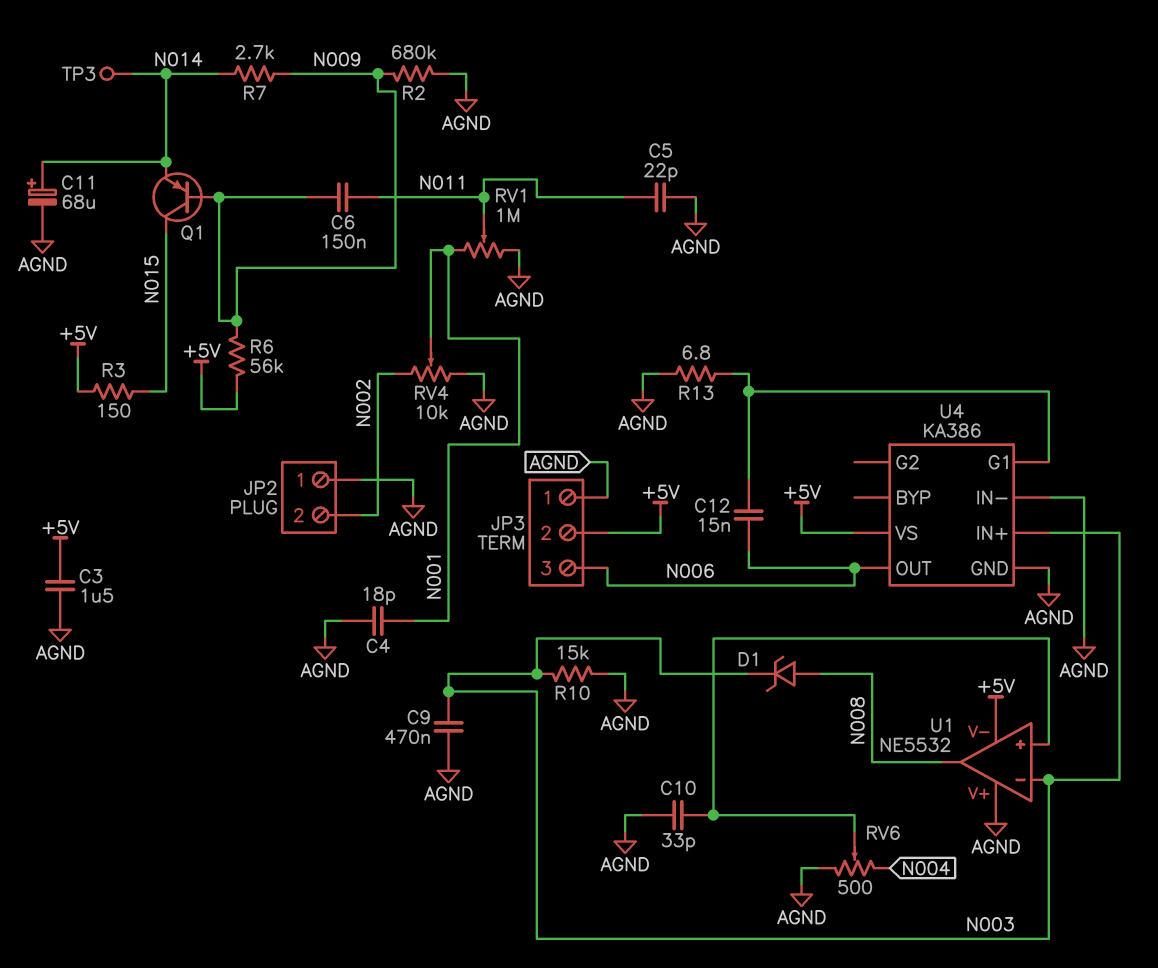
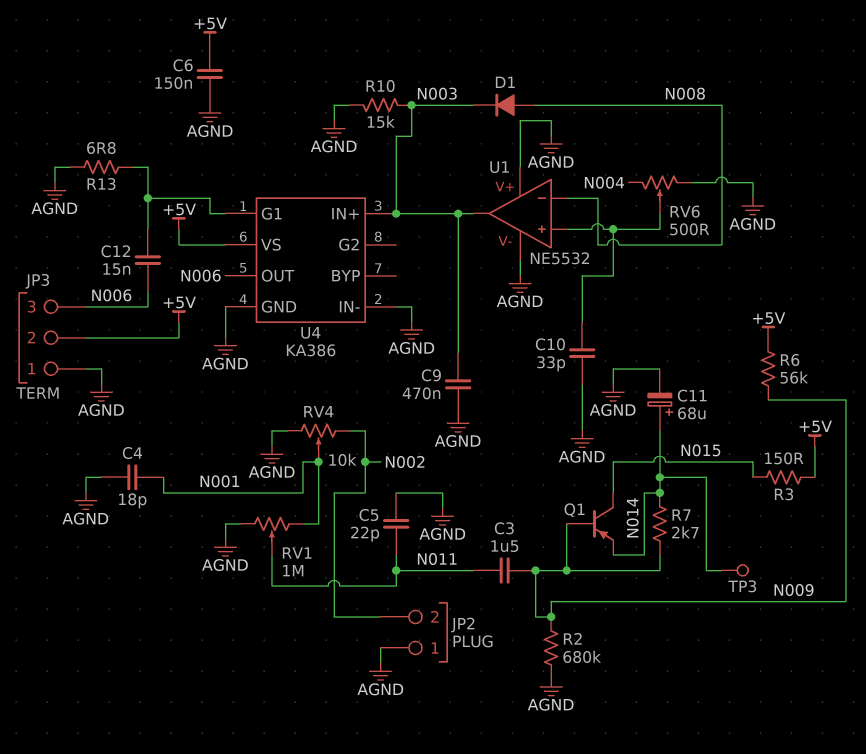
C3: 1.5uF (+5V, AGND) -> 1.5uF (N009, N011)
C6: 150nF (N009, N011) -> 150nF (+5V, AGND)
D1: zener (A N008, K N003) -> diode (A N008, K N003)
U1 pin V-: +5V -> AGND
U1 pin in-: N003 -> N008
U1 pin out: N008 -> N003

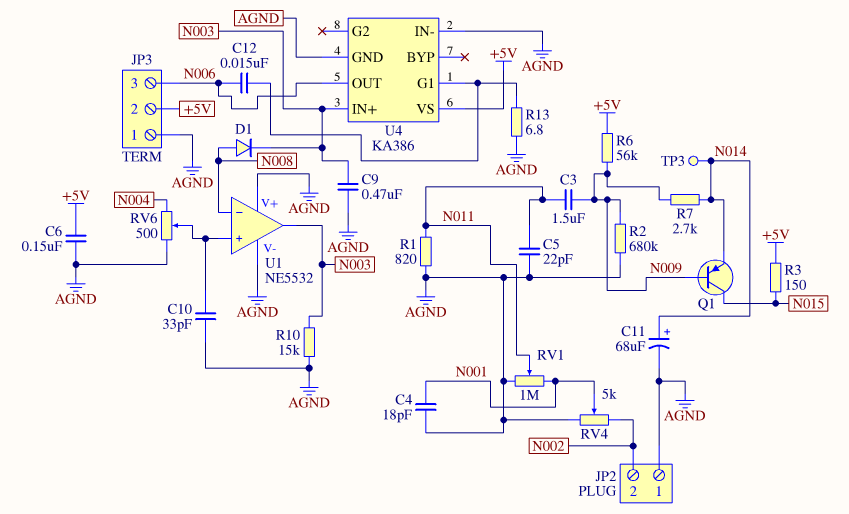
R1: none -> 820 (AGND, N011)
RV4: 10k (AGND, N002, wiper N001) -> 5k (AGND, N002, wiper N001)

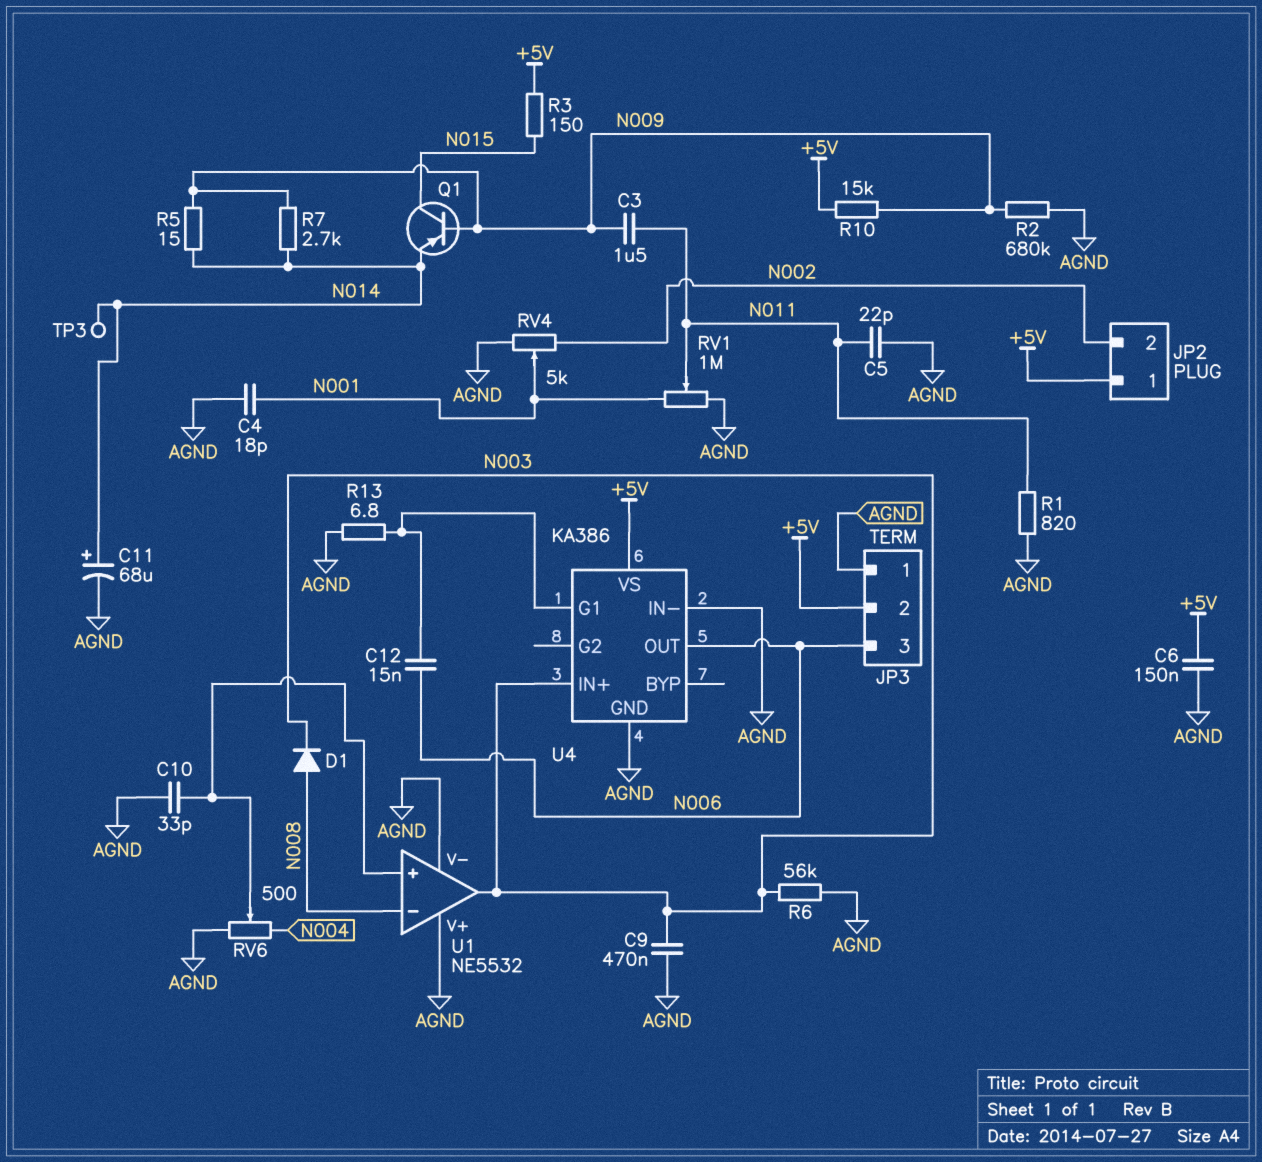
JP2 pin 1: AGND -> +5V
R5: none -> 15 (N009, N014)
R6: 56k (+5V, N009) -> 56k (AGND, N003)
R10: 15k (AGND, N003) -> 15k (+5V, N009)

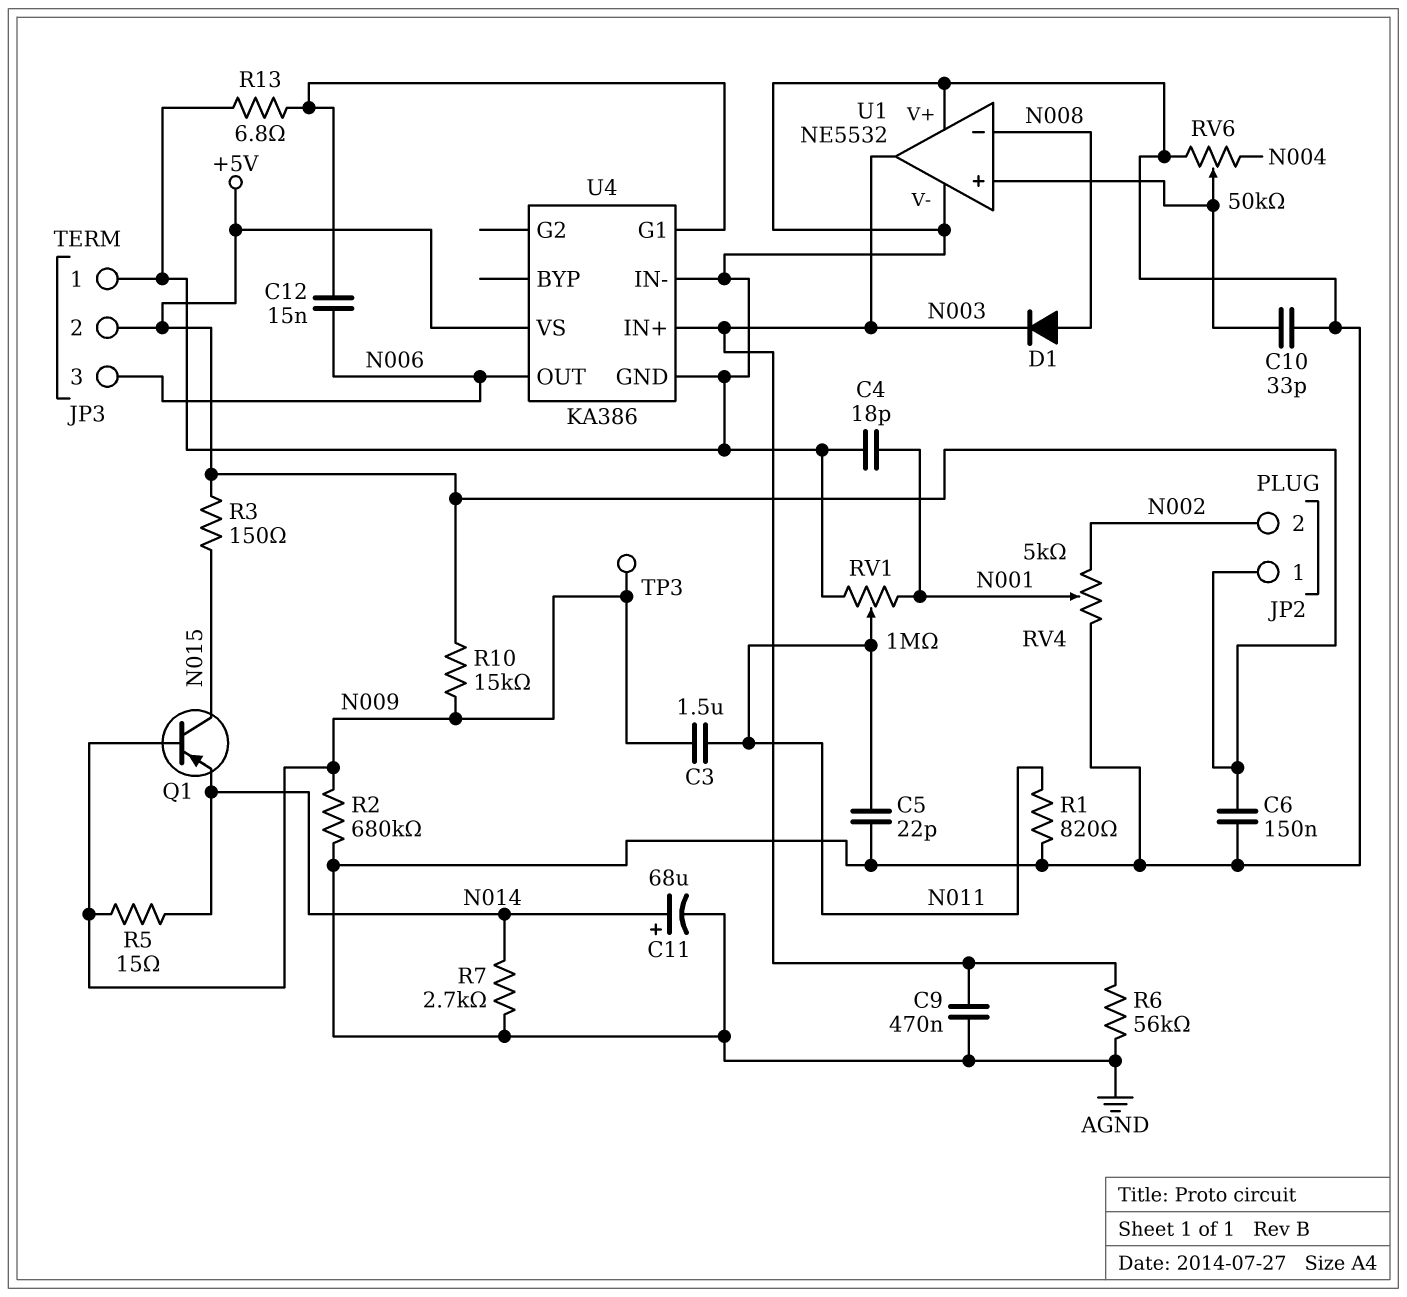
R7: 2.7k (N009, N014) -> 2.7k (AGND, N014)
RV6: 500 (AGND, N004, wiper U1/in+) -> 50k (AGND, N004, wiper U1/in+)
TP3: test point (N014) -> test point (N009)

